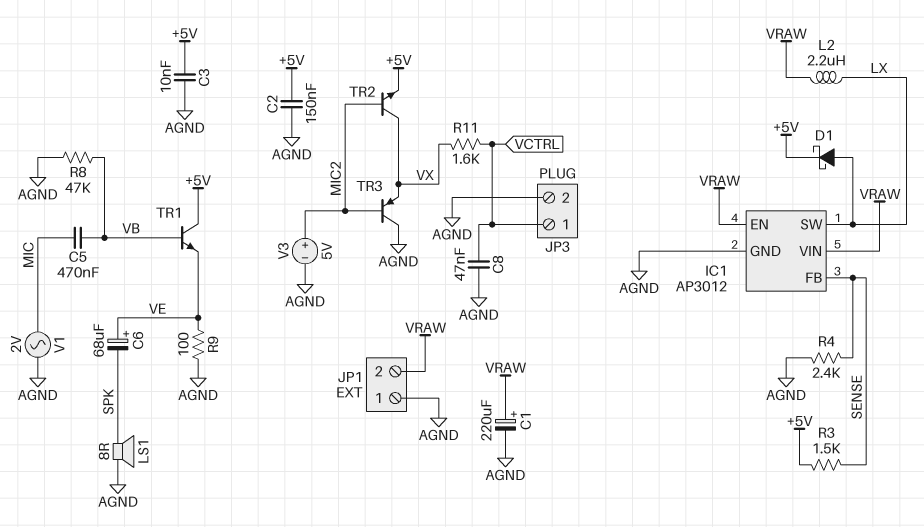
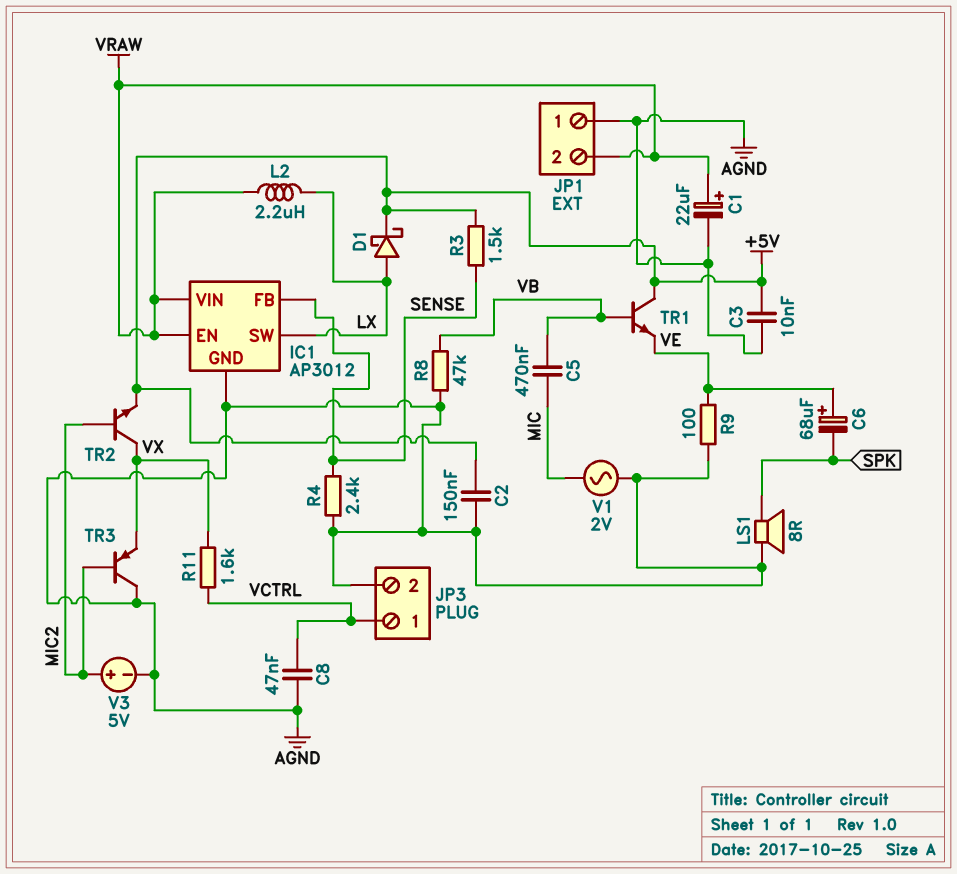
C1: 220uF (plus VRAW, minus AGND) -> 22uF (plus VRAW, minus AGND)

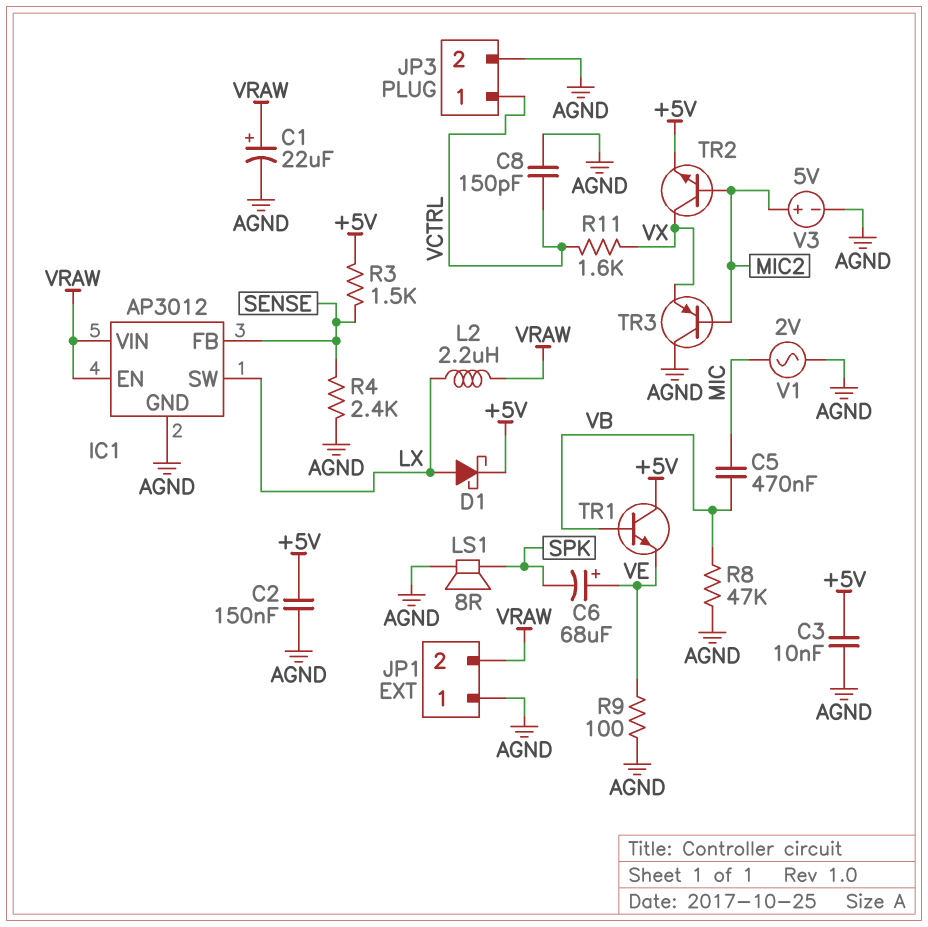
C8: 47nF (AGND, VCTRL) -> 150pF (AGND, VCTRL)

